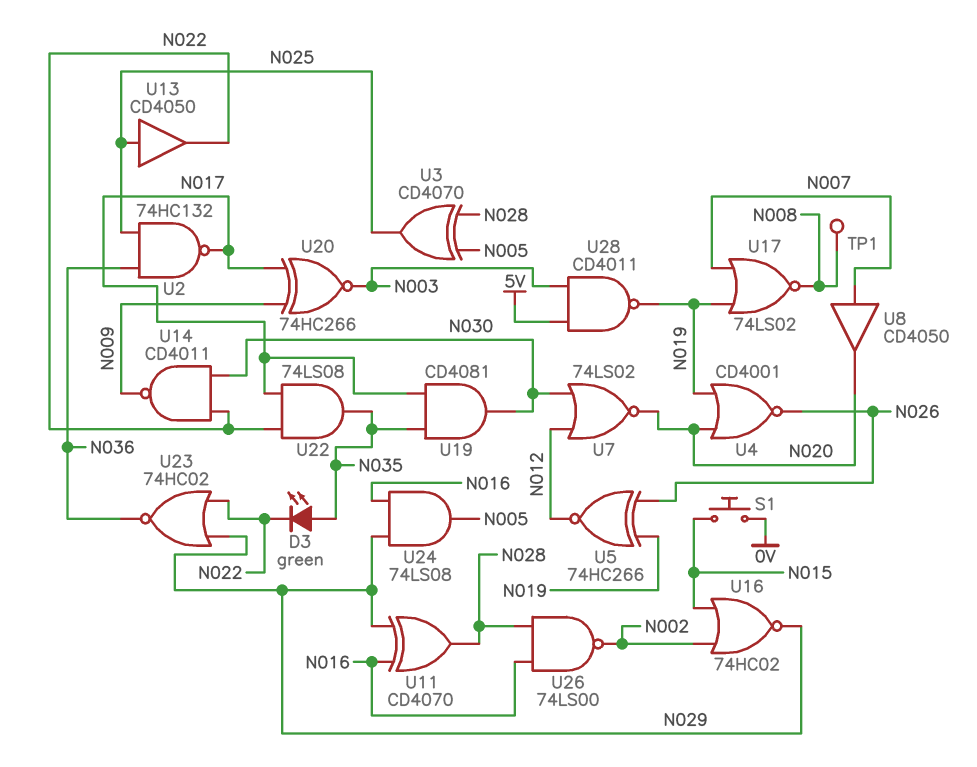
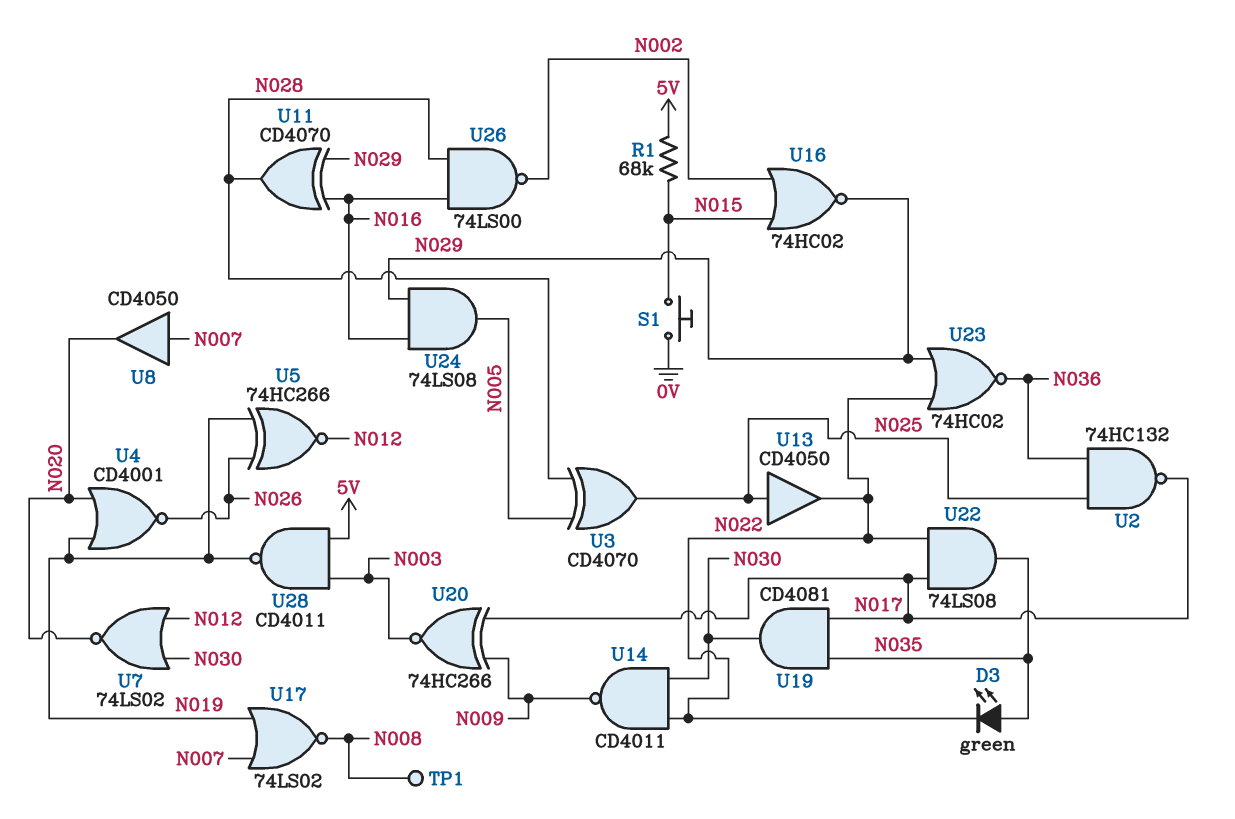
R1: none -> 68k (5V, N015)

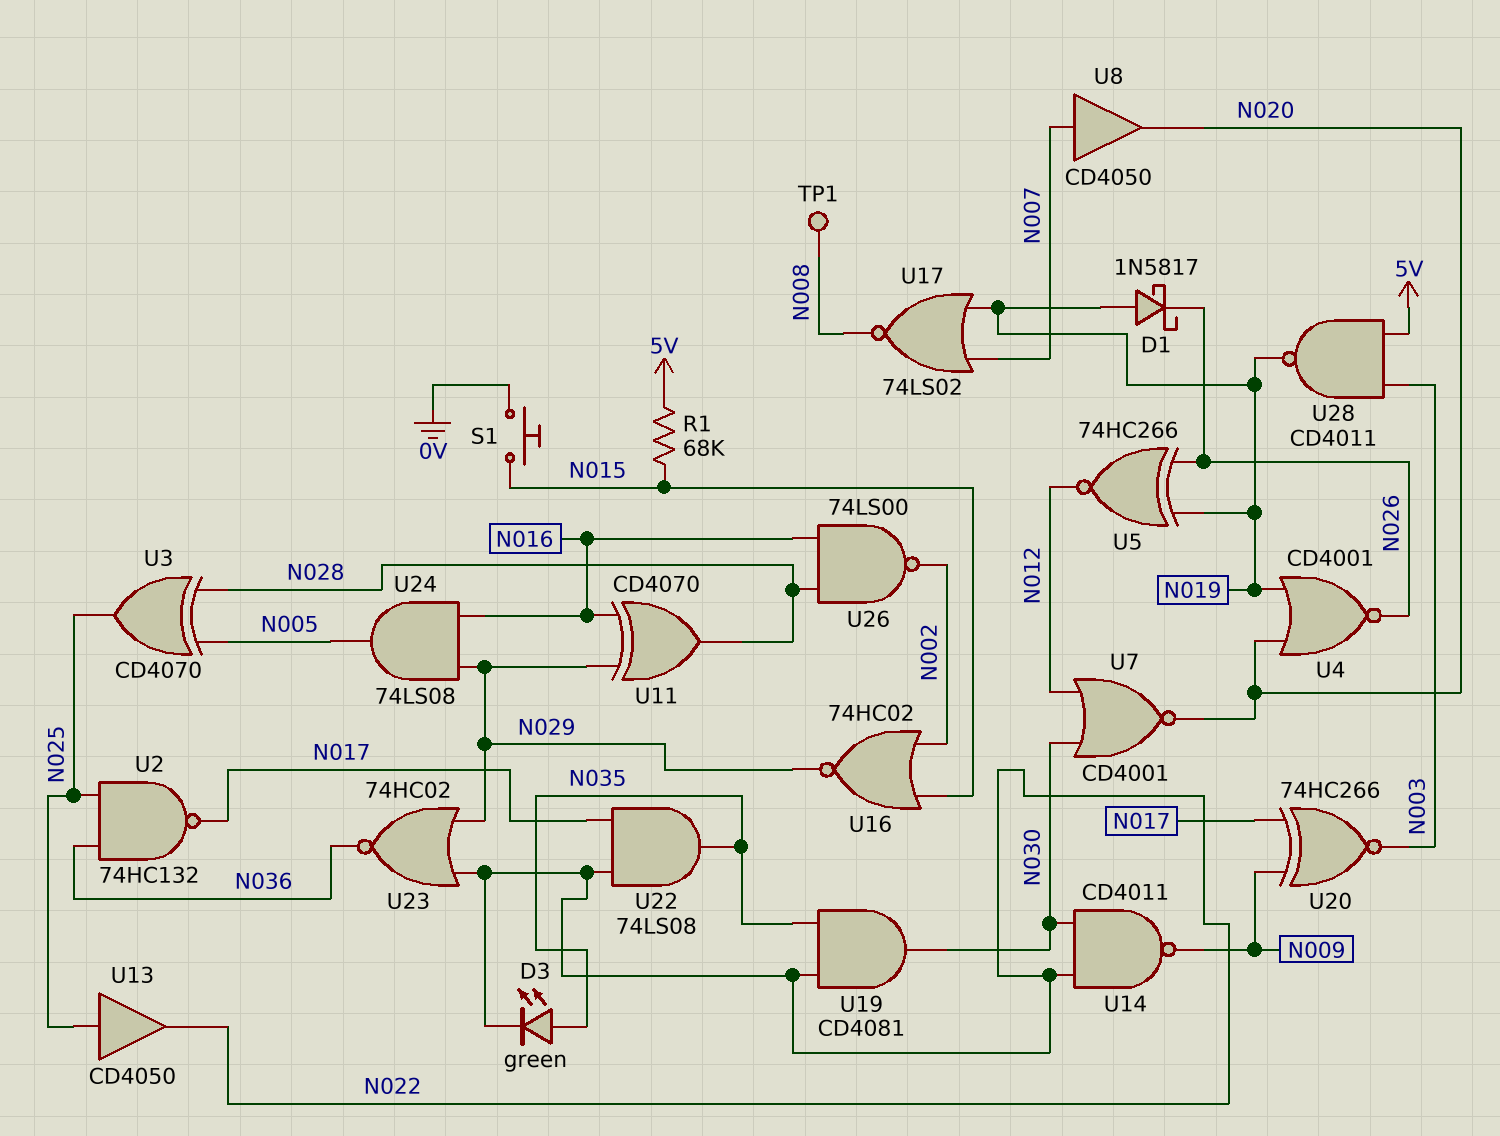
D1: none -> schottky 1N5817 (A N019, K N026)
U7: NOR 74LS02 (in N012, in N030, out N020) -> NOR CD4001 (in N012, in N030, out N020)
U19: AND CD4081 (in N017, in N035, out N030) -> AND CD4081 (in N022, in N035, out N030)

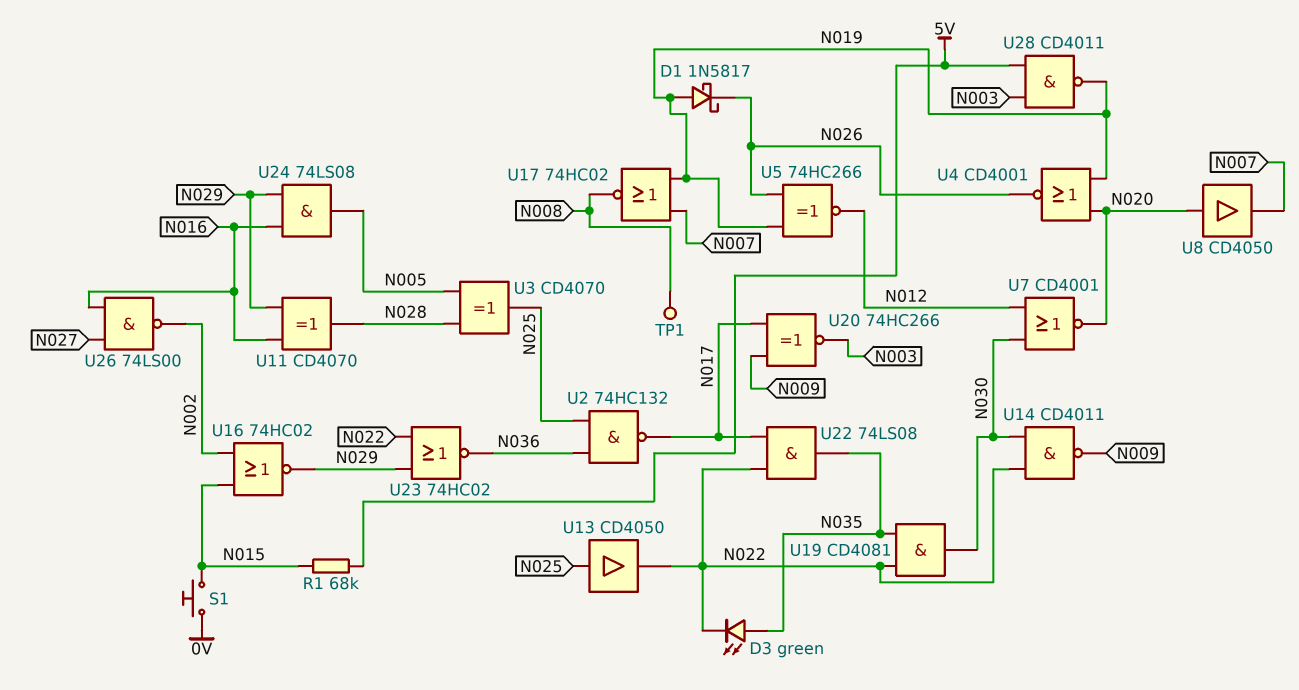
U8: buffer CD4050 (in N007, out N020) -> buffer CD4050 (in N020, out N007)
U17: NOR 74LS02 (in N007, in N019, out N008) -> NOR 74HC02 (in N007, in N019, out N008)
U26: NAND 74LS00 (in N016, in N028, out N002) -> NAND 74LS00 (in N016, in N027, out N002)

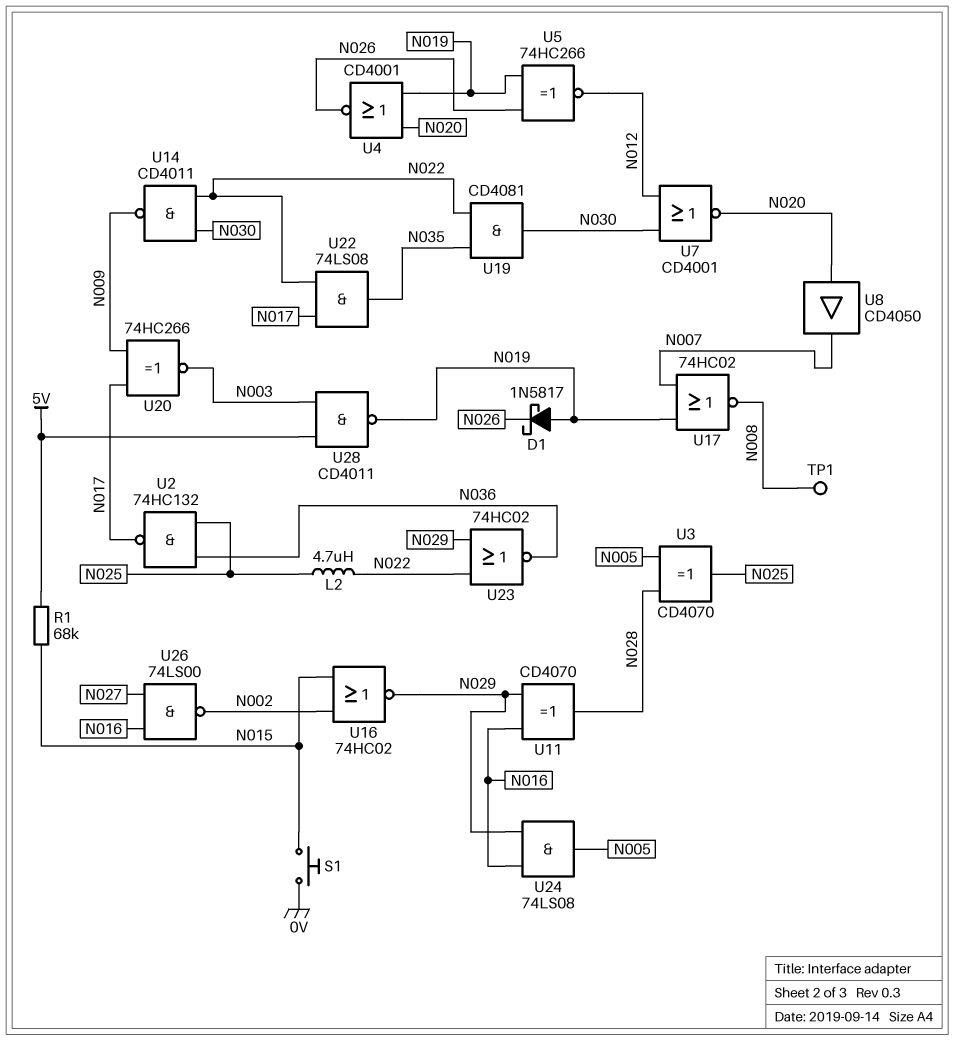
D3: LED green (A N035, K N022) -> none
L2: none -> 4.7uH (N022, N025)
U13: buffer CD4050 (in N025, out N022) -> none

